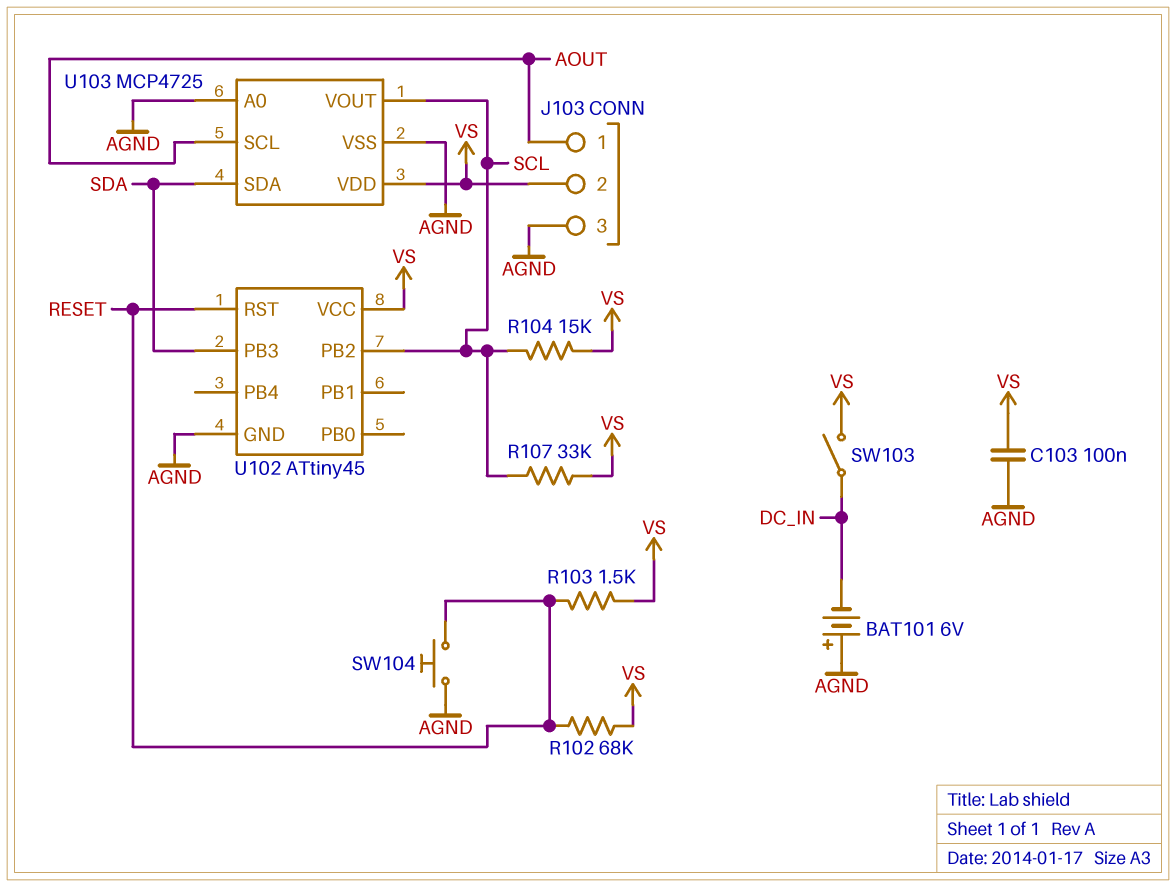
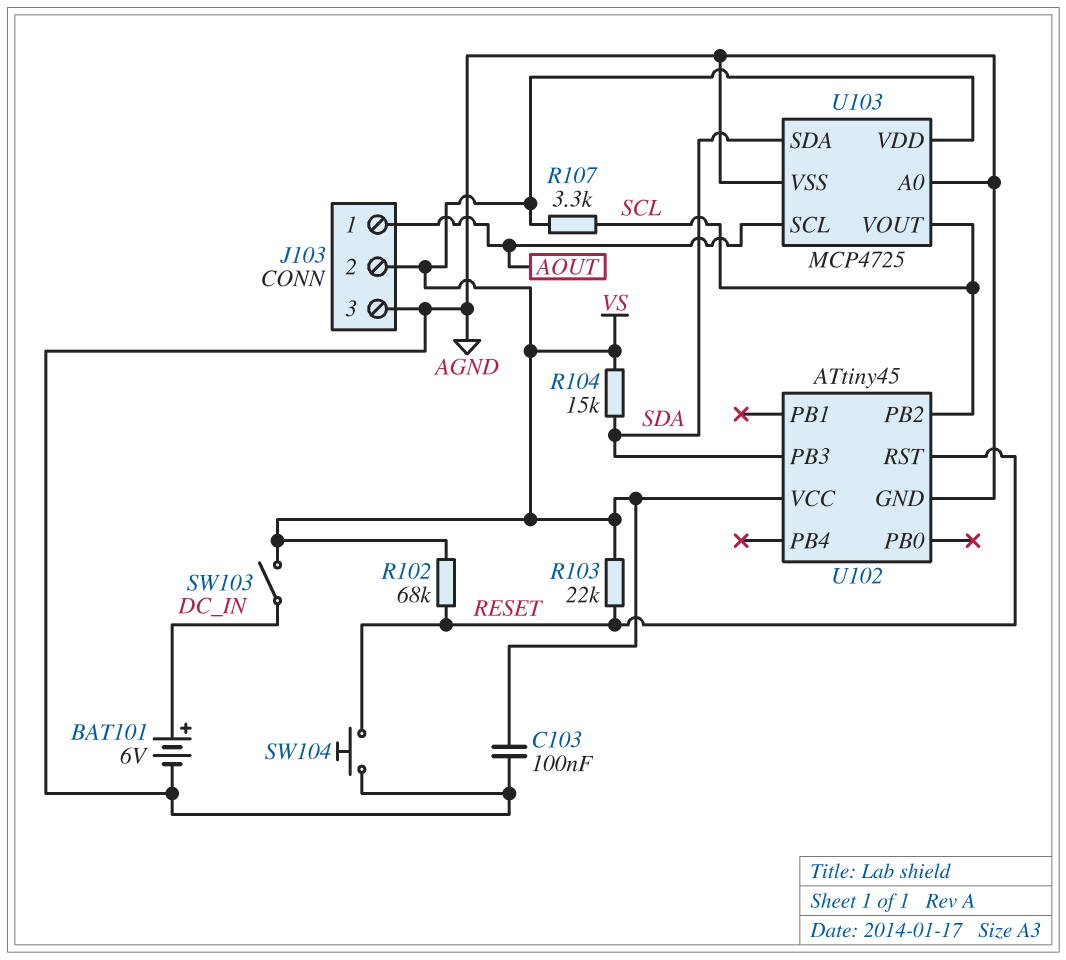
BAT101: 6V (plus AGND, minus DC_IN) -> 6V (plus DC_IN, minus AGND)
R103: 1.5k (RESET, VS) -> 22k (RESET, VS)
R104: 15k (SCL, VS) -> 15k (SDA, VS)
R107: 33k (SCL, VS) -> 3.3k (SCL, VS)

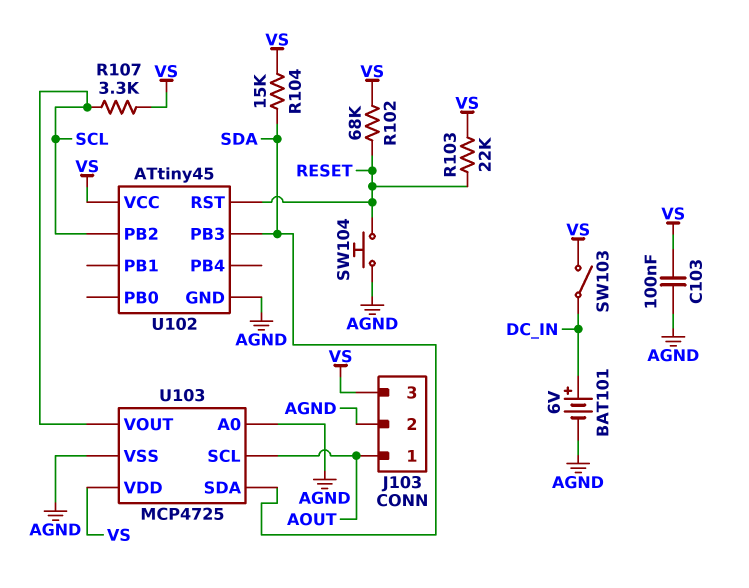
J103 pin 2: VS -> AGND
J103 pin 3: AGND -> VS

